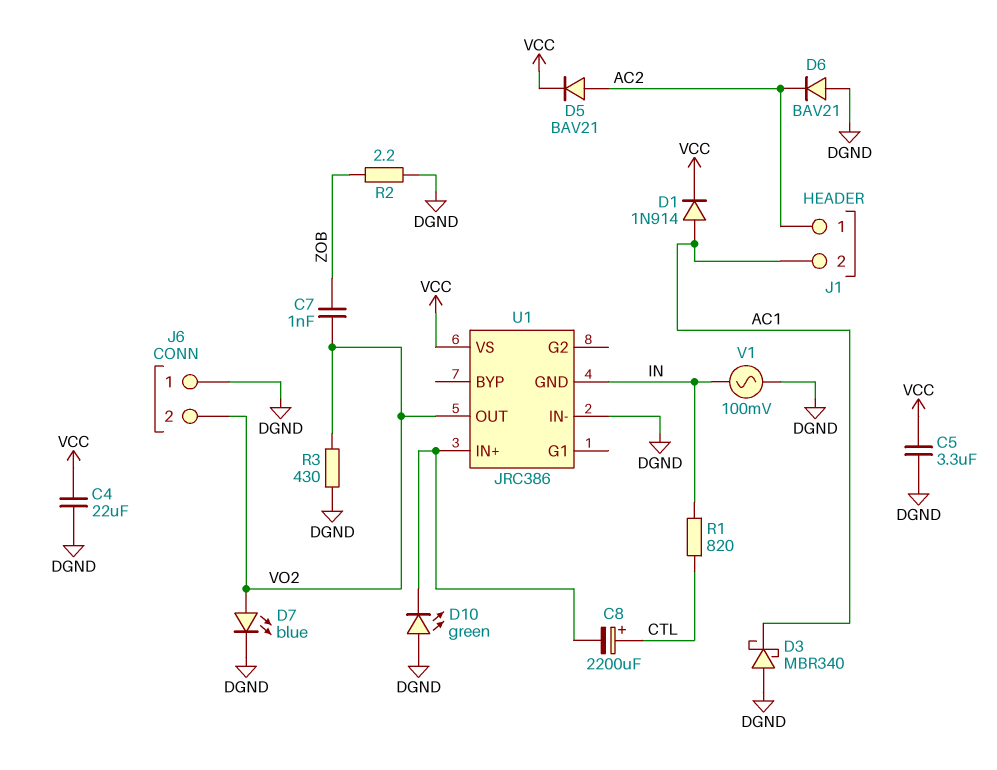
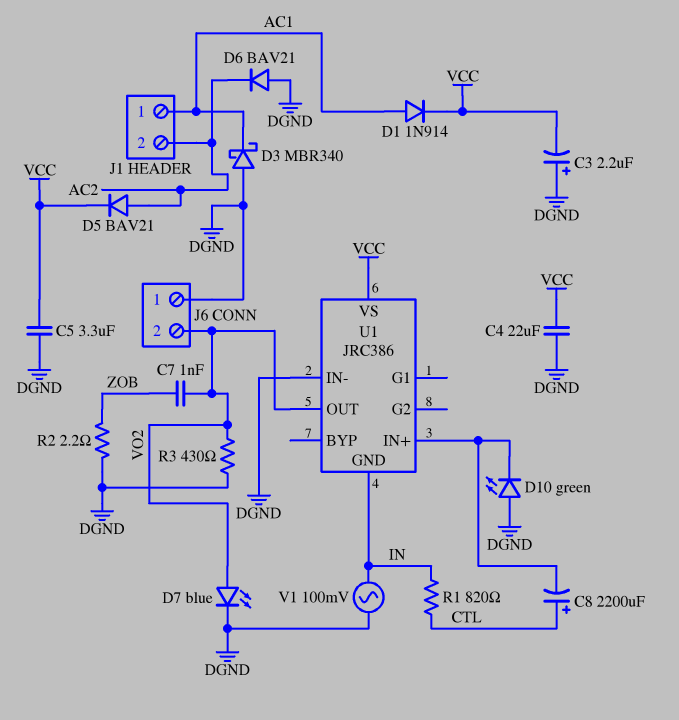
C3: none -> 2.2uF (plus DGND, minus VCC)
J1 pin 1: AC2 -> AC1
J1 pin 2: AC1 -> AC2

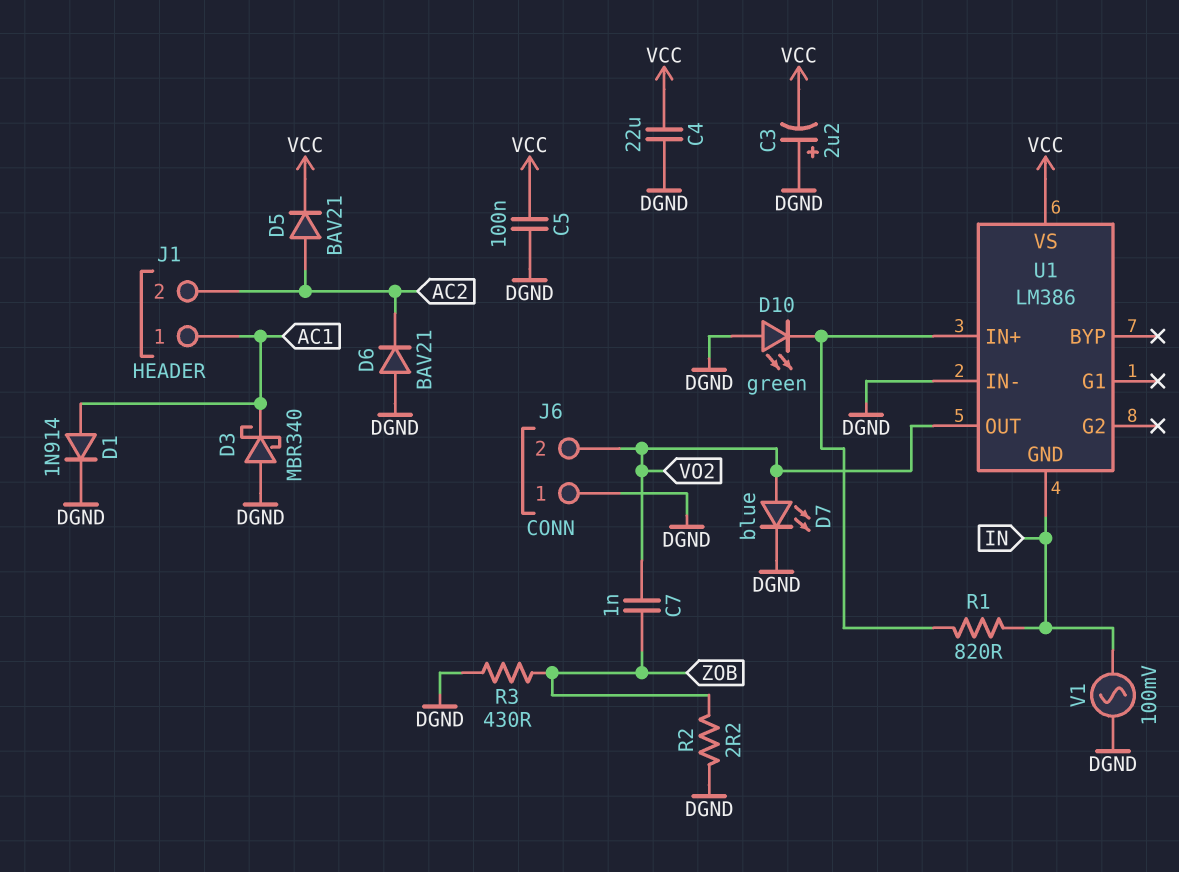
C5: 3.3uF (DGND, VCC) -> 100nF (DGND, VCC)
C8: 2200uF (plus CTL, minus U1/IN+) -> none
D1: diode 1N914 (A AC1, K VCC) -> diode 1N914 (A AC1, K DGND)
R1: 820 (CTL, IN) -> 820 (IN, U1/IN+)
R3: 430 (DGND, VO2) -> 430 (DGND, ZOB)
U1: JRC386 -> LM386

